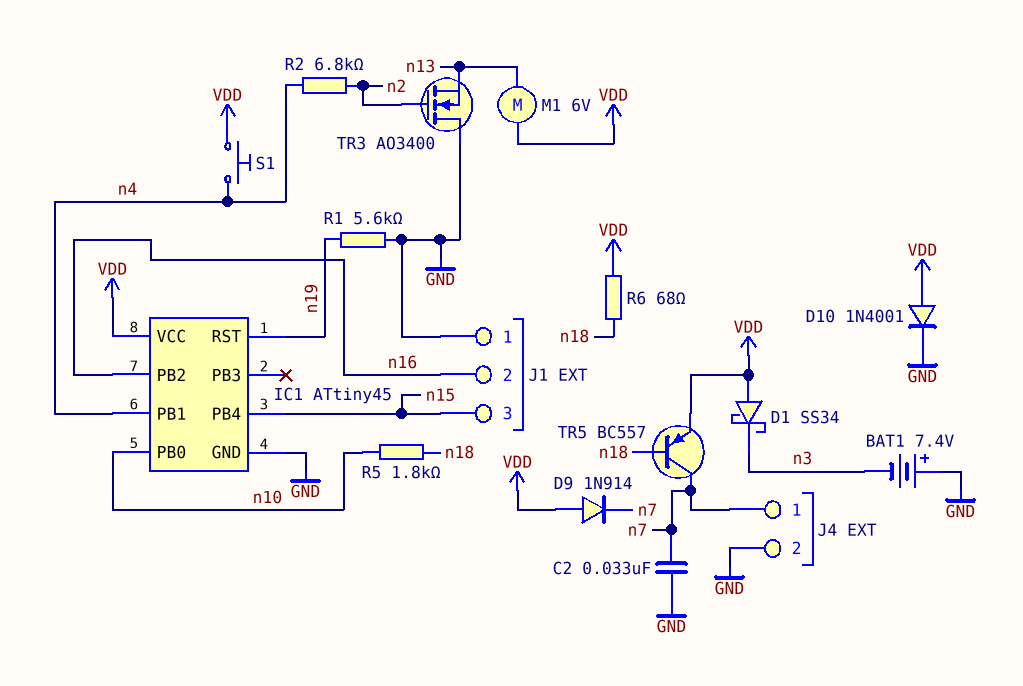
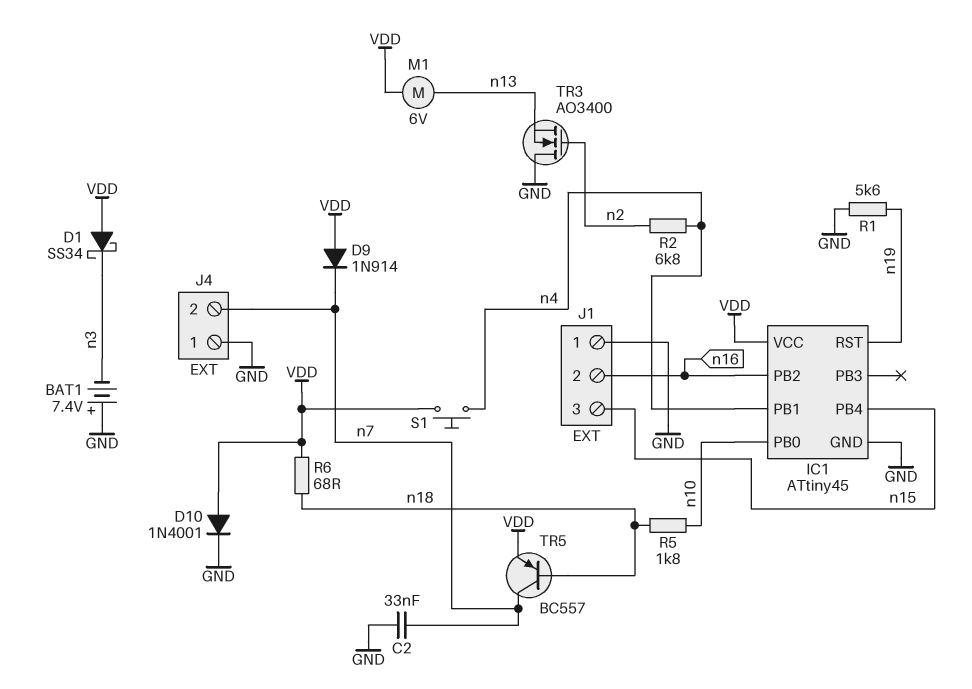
J4 pin 1: n7 -> GND
J4 pin 2: GND -> n7

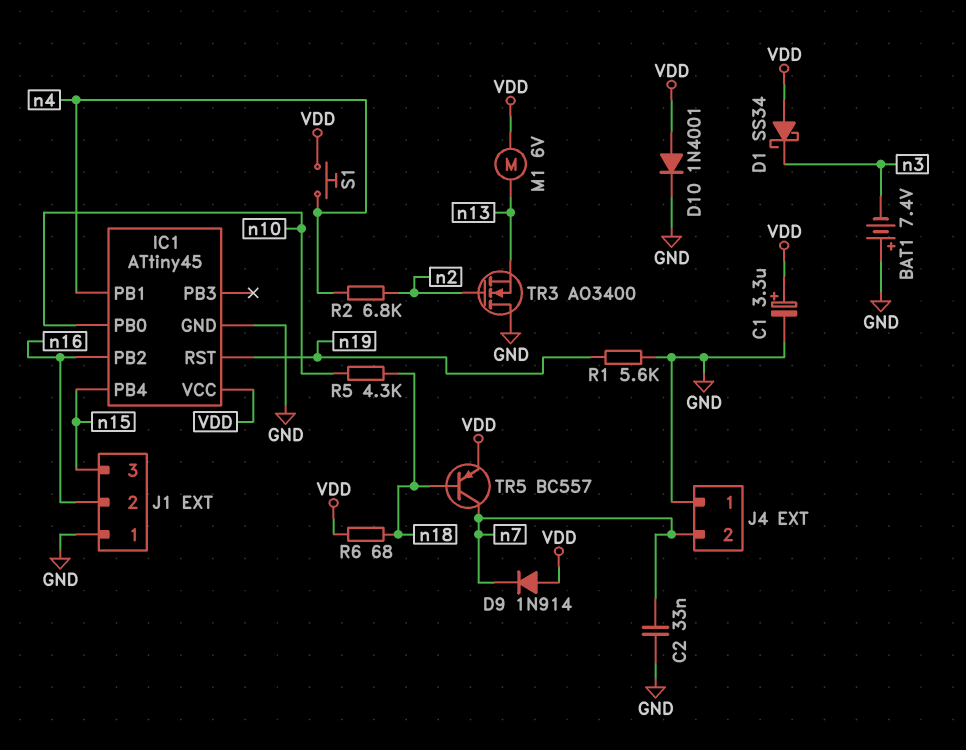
C1: none -> 3.3uF (plus VDD, minus GND)
R5: 1.8k (n10, n18) -> 4.3k (n10, n18)

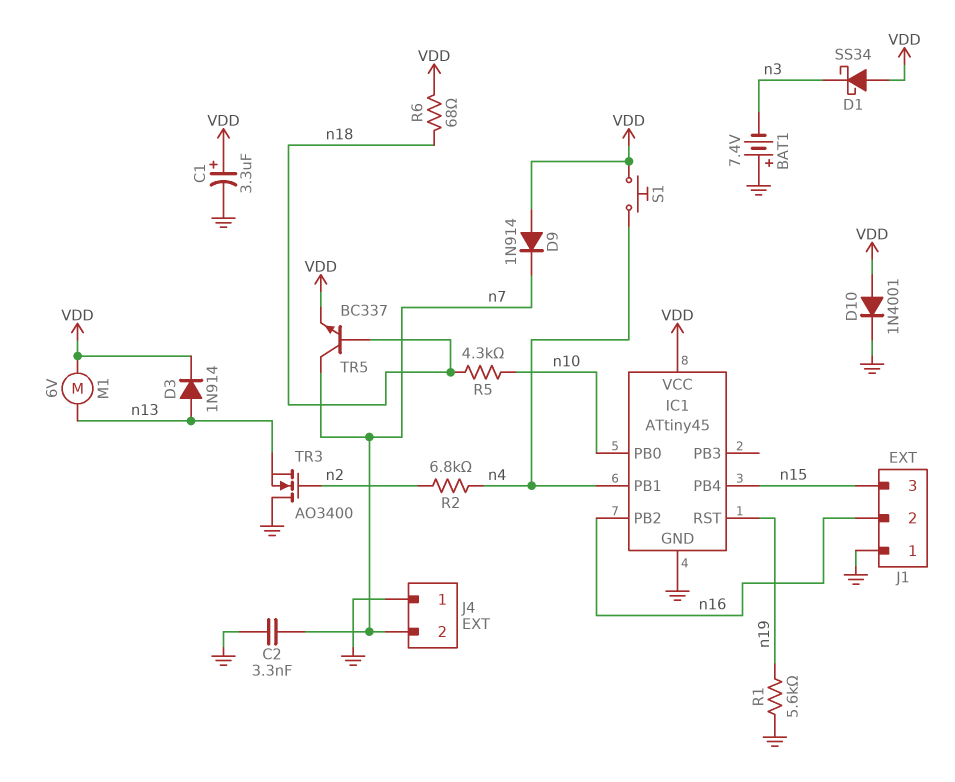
C2: 33nF (GND, n7) -> 3.3nF (GND, n7)
D3: none -> diode 1N914 (A n13, K VDD)
TR5: PNP BC557 (B n18, C n7, E VDD) -> NPN BC337 (B n18, C n7, E VDD)

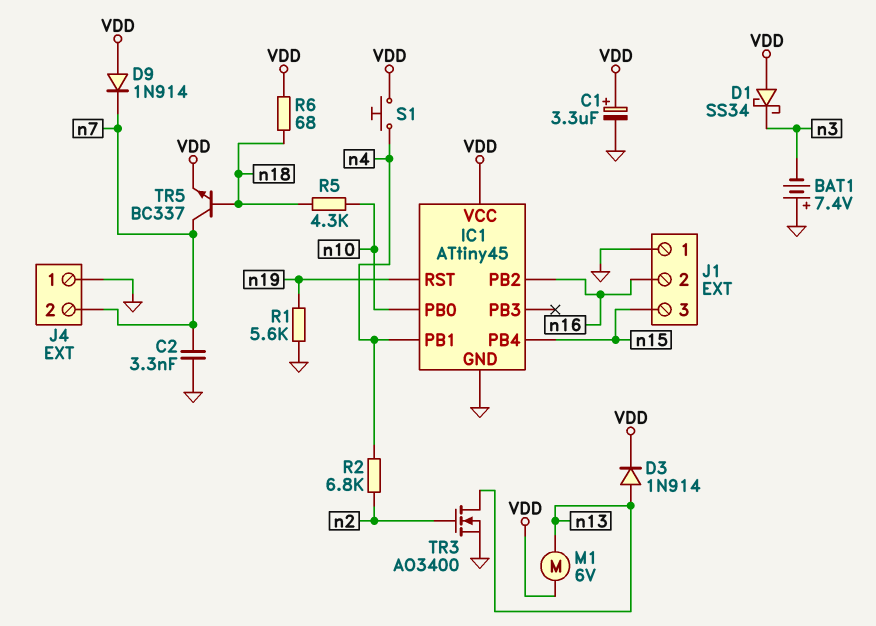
D10: diode 1N4001 (A VDD, K GND) -> none
TR3: NMOS AO3400 (G n2, D GND, S n13) -> NMOS AO3400 (G n2, D n13, S GND)

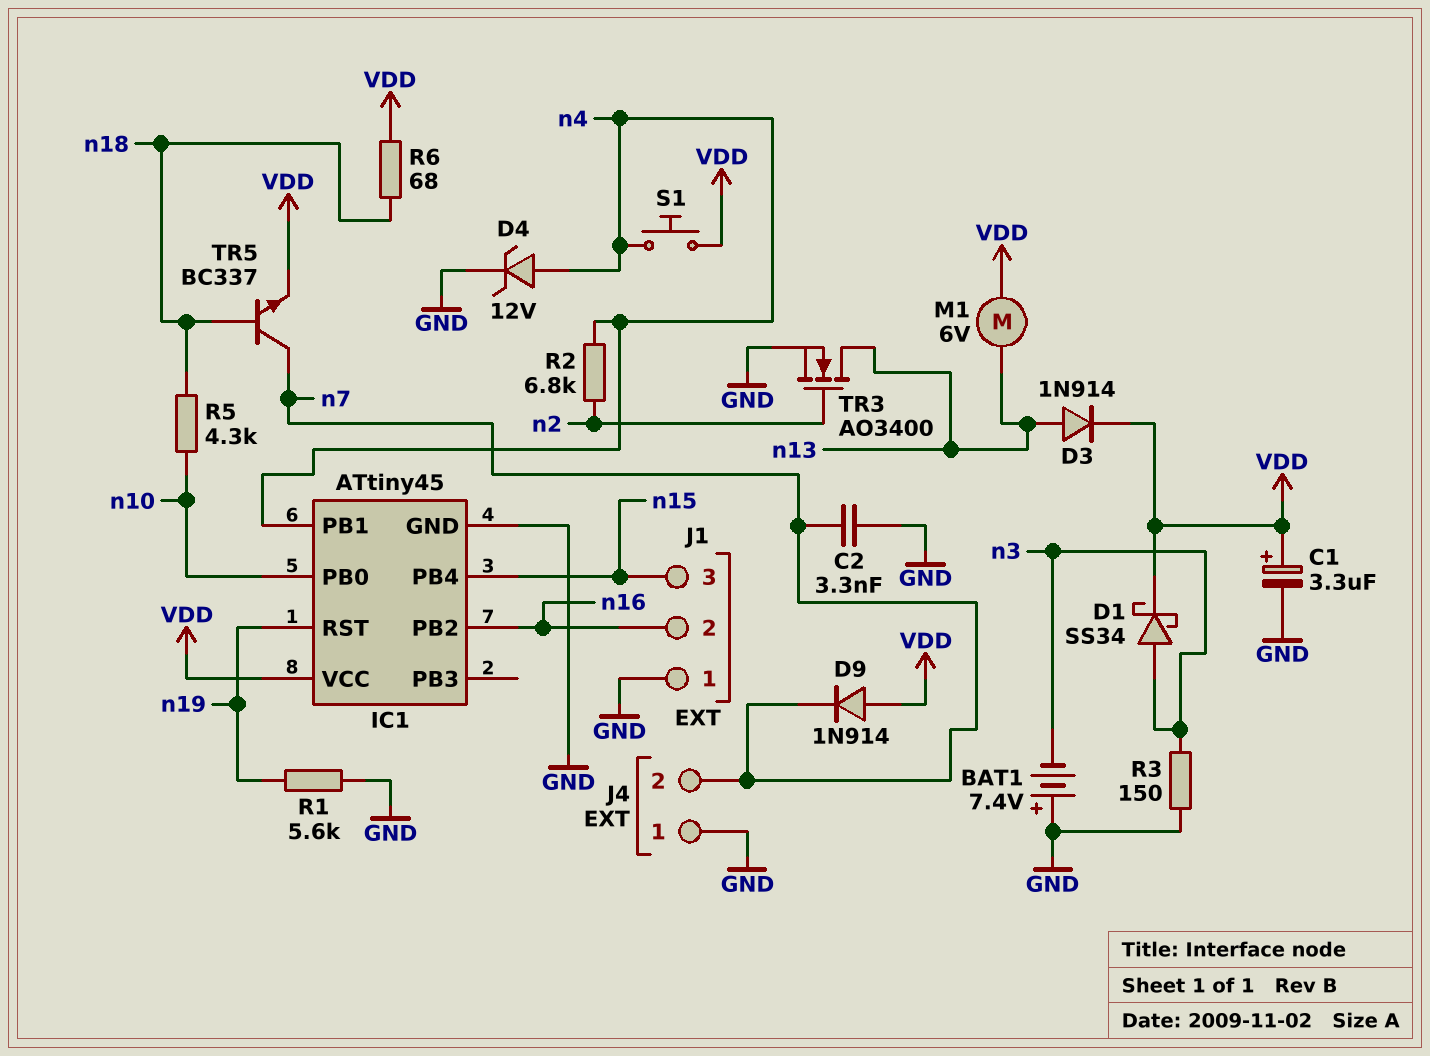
D1: schottky SS34 (A VDD, K n3) -> schottky SS34 (A n3, K VDD)
D4: none -> zener 12V (A n4, K GND)
R3: none -> 150 (GND, n3)

